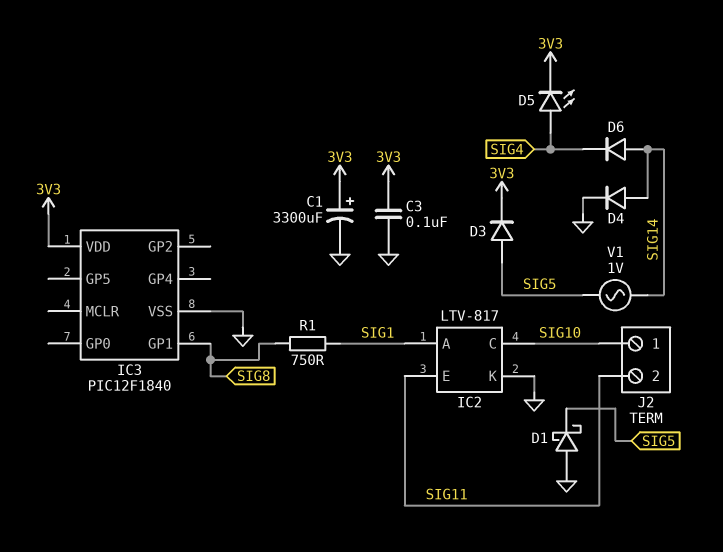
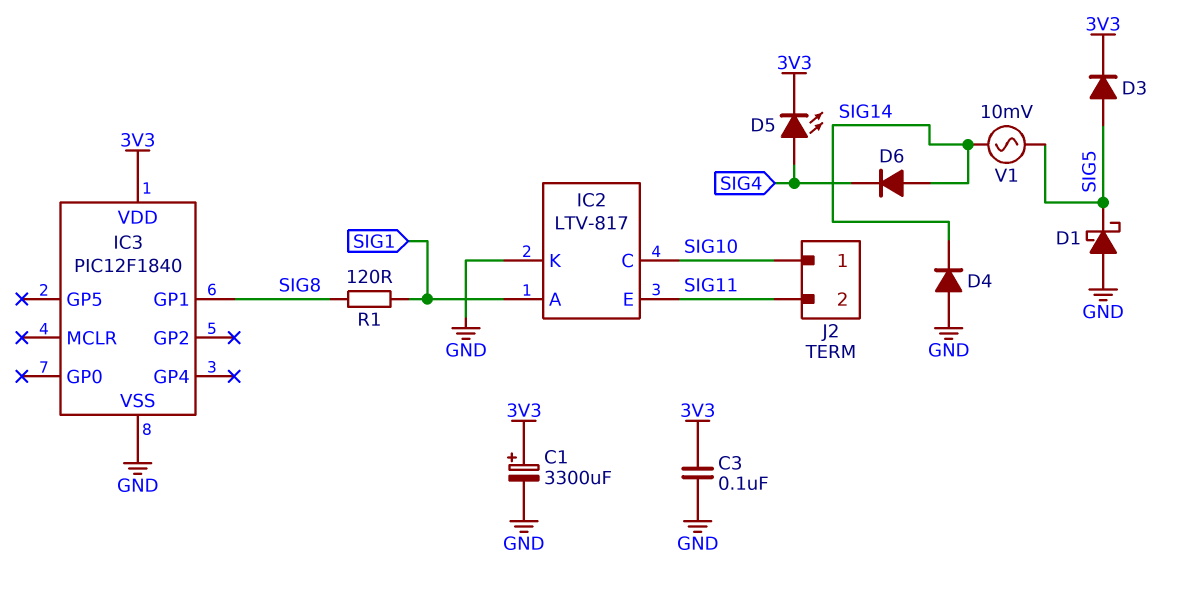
D4: diode (A SIG14, K GND) -> diode (A GND, K SIG14)
R1: 750 (SIG1, SIG8) -> 120 (SIG1, SIG8)
V1: AC 1V (SIG5, SIG14) -> AC 10mV (SIG5, SIG14)

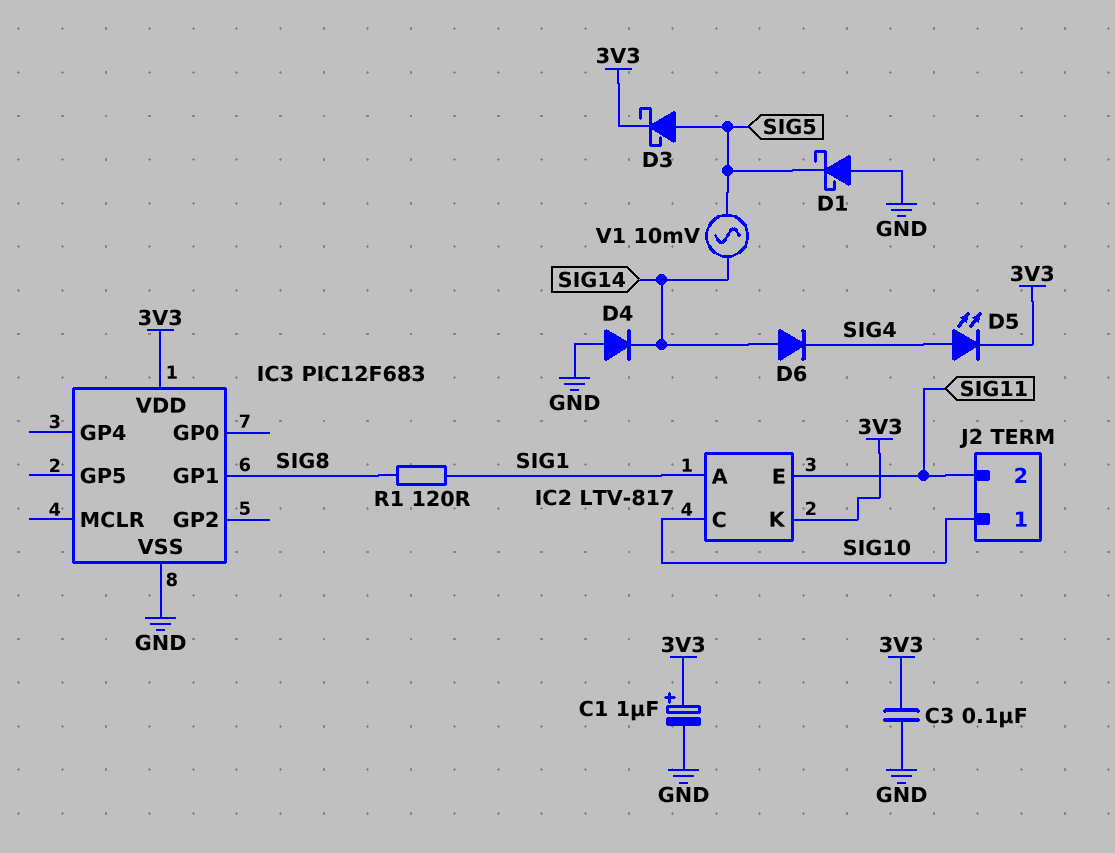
C1: 3300uF (plus 3V3, minus GND) -> 1uF (plus 3V3, minus GND)
D3: diode (A SIG5, K 3V3) -> schottky (A SIG5, K 3V3)
IC2 pin K: GND -> 3V3
IC3: PIC12F1840 -> PIC12F683

